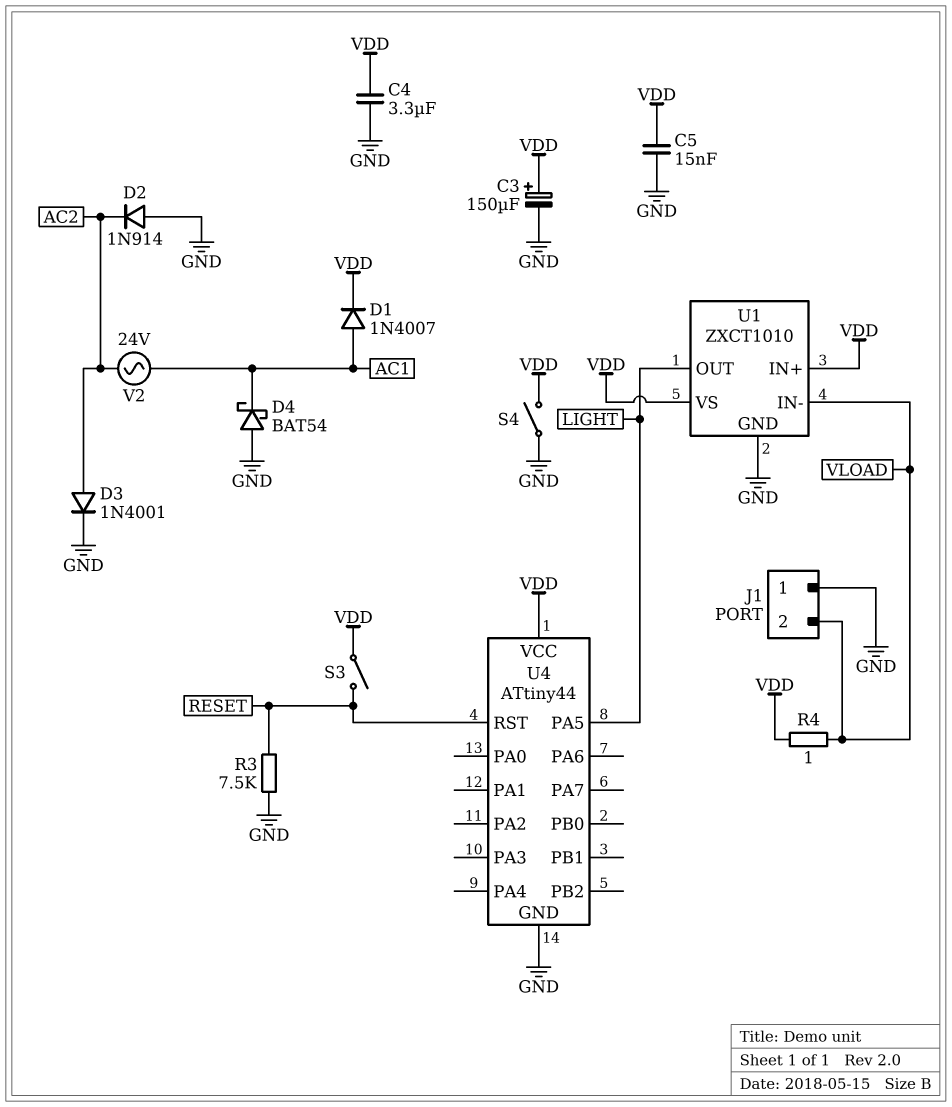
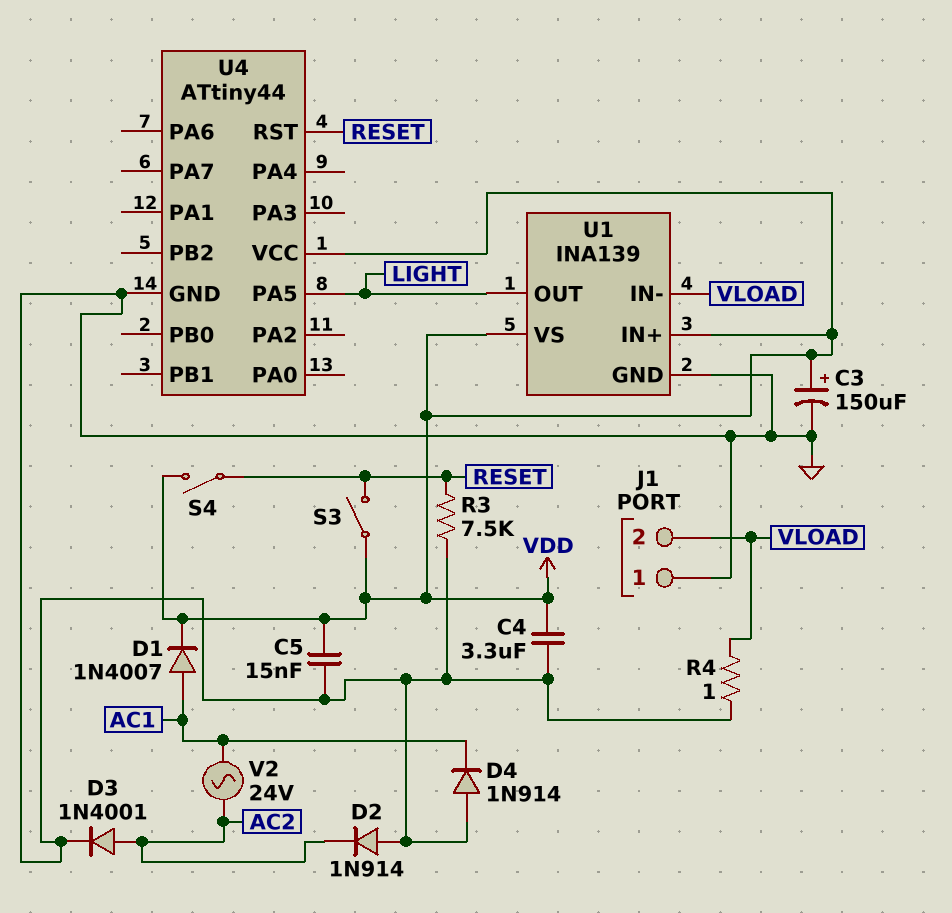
D4: schottky BAT54 (A GND, K AC1) -> diode 1N914 (A GND, K AC1)
R4: 1 (VDD, VLOAD) -> 1 (GND, VLOAD)
S4: switch (GND, VDD) -> switch (RESET, VDD)
U1: ZXCT1010 -> INA139

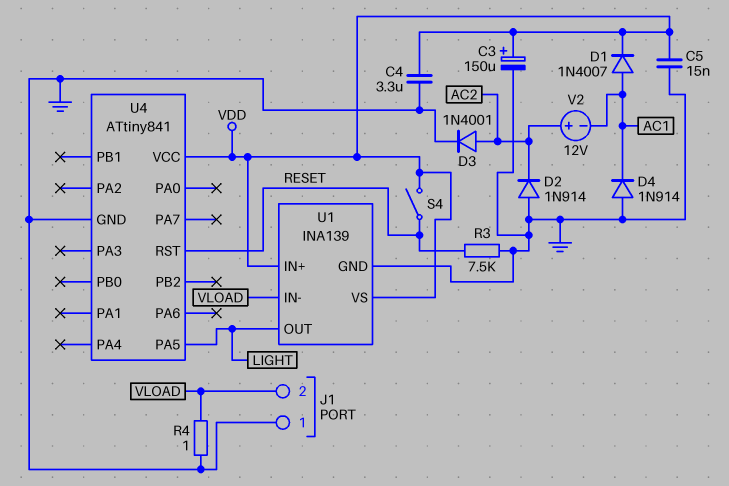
S3: switch (RESET, VDD) -> none
U4: ATtiny44 -> ATtiny841
V2: AC 24V (AC1, AC2) -> 12V (plus AC2, minus AC1)

